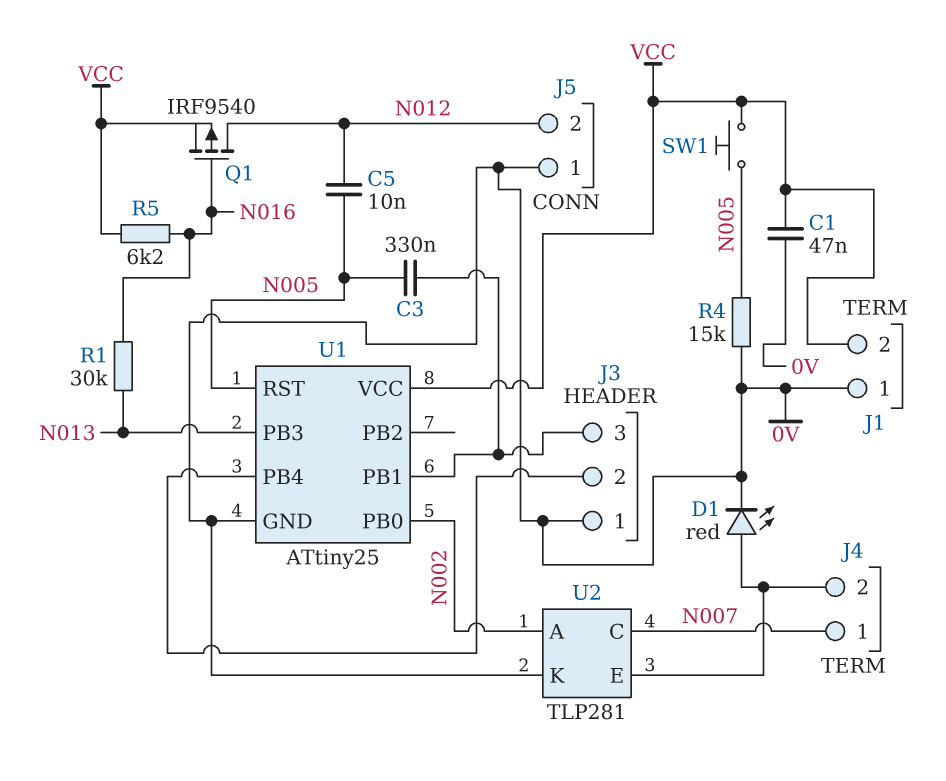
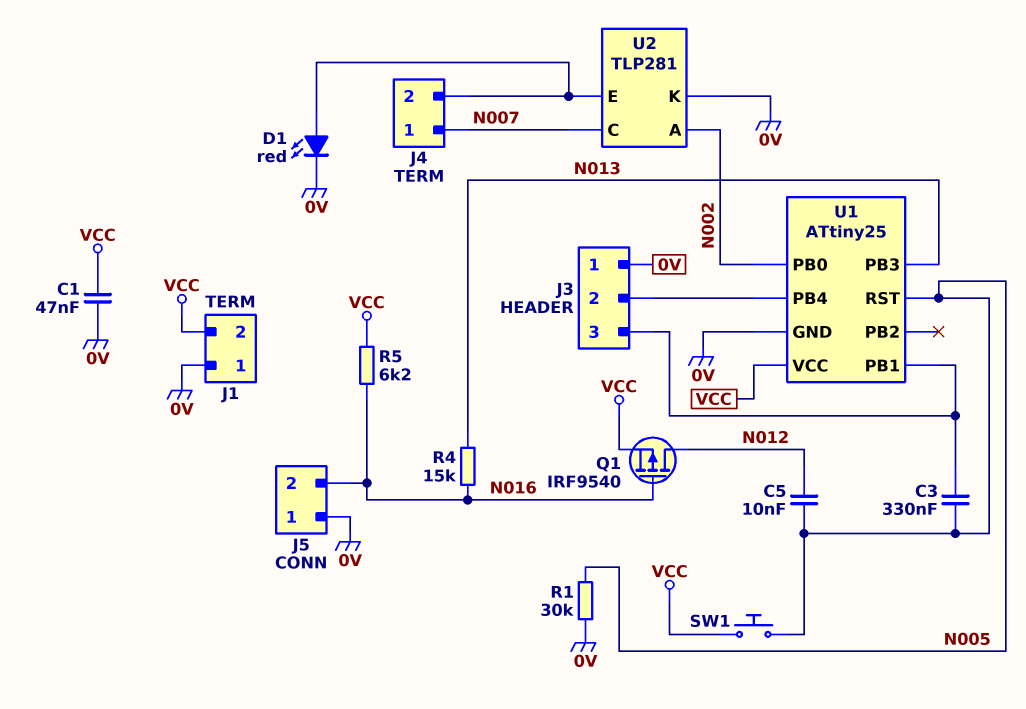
J5 pin 2: N012 -> N016
R1: 30k (N013, N016) -> 30k (0V, N005)
R4: 15k (0V, N005) -> 15k (N013, N016)

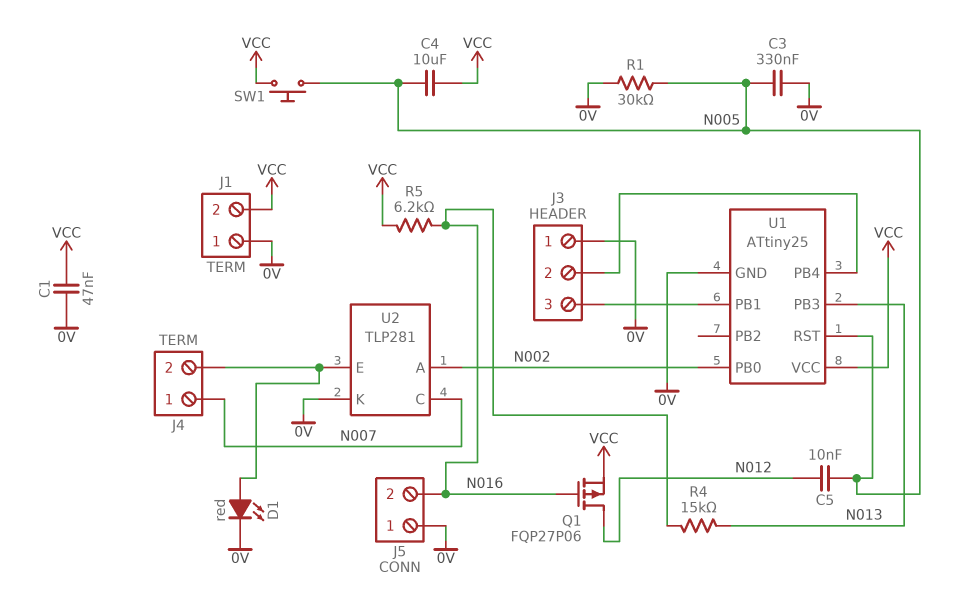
C3: 330nF (J3/3, N005) -> 330nF (0V, N005)
C4: none -> 10uF (N005, VCC)
Q1: PMOS IRF9540 (G N016, D N012, S VCC) -> PMOS FQP27P06 (G N016, D N012, S VCC)

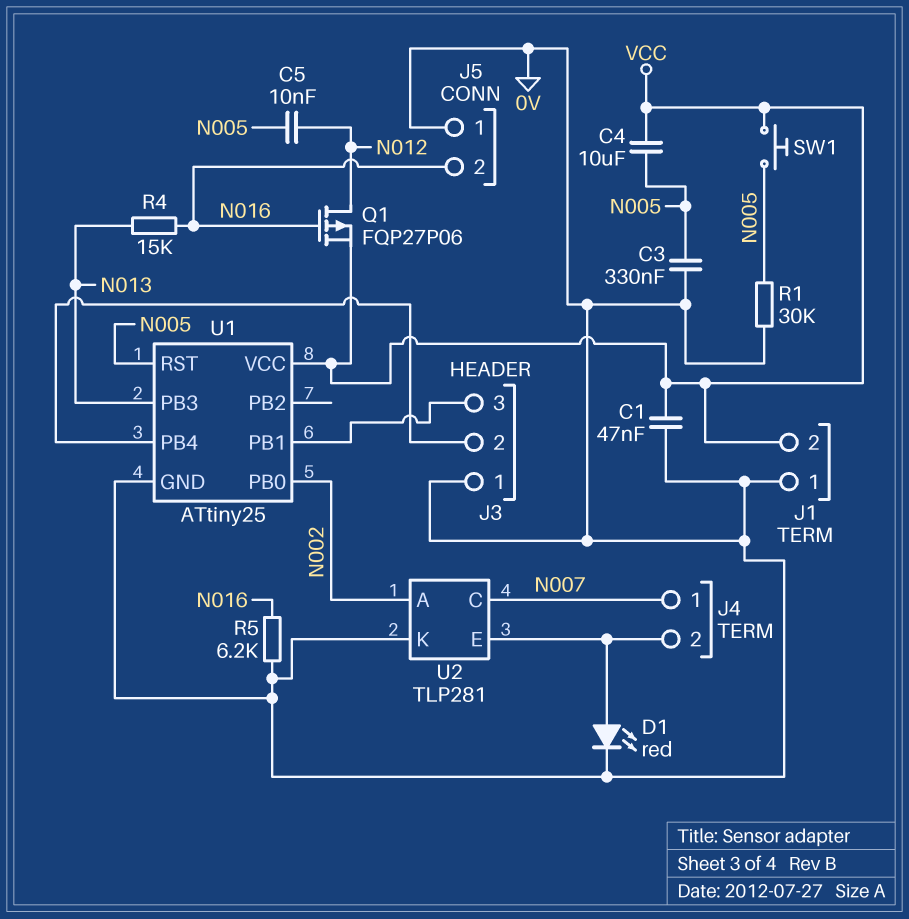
R5: 6.2k (N016, VCC) -> 6.2k (0V, N016)

